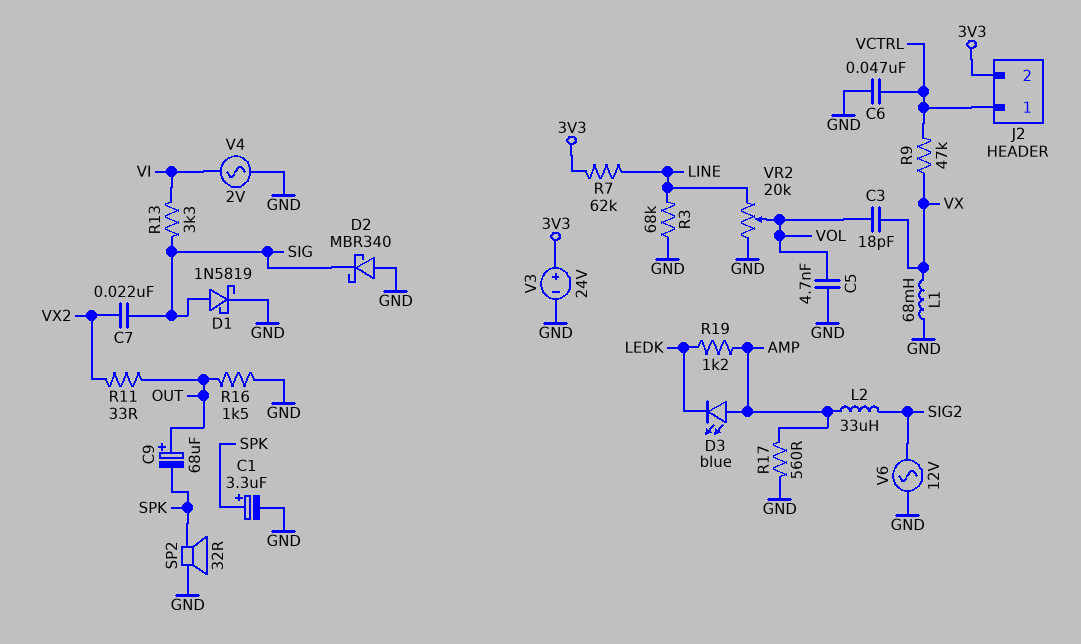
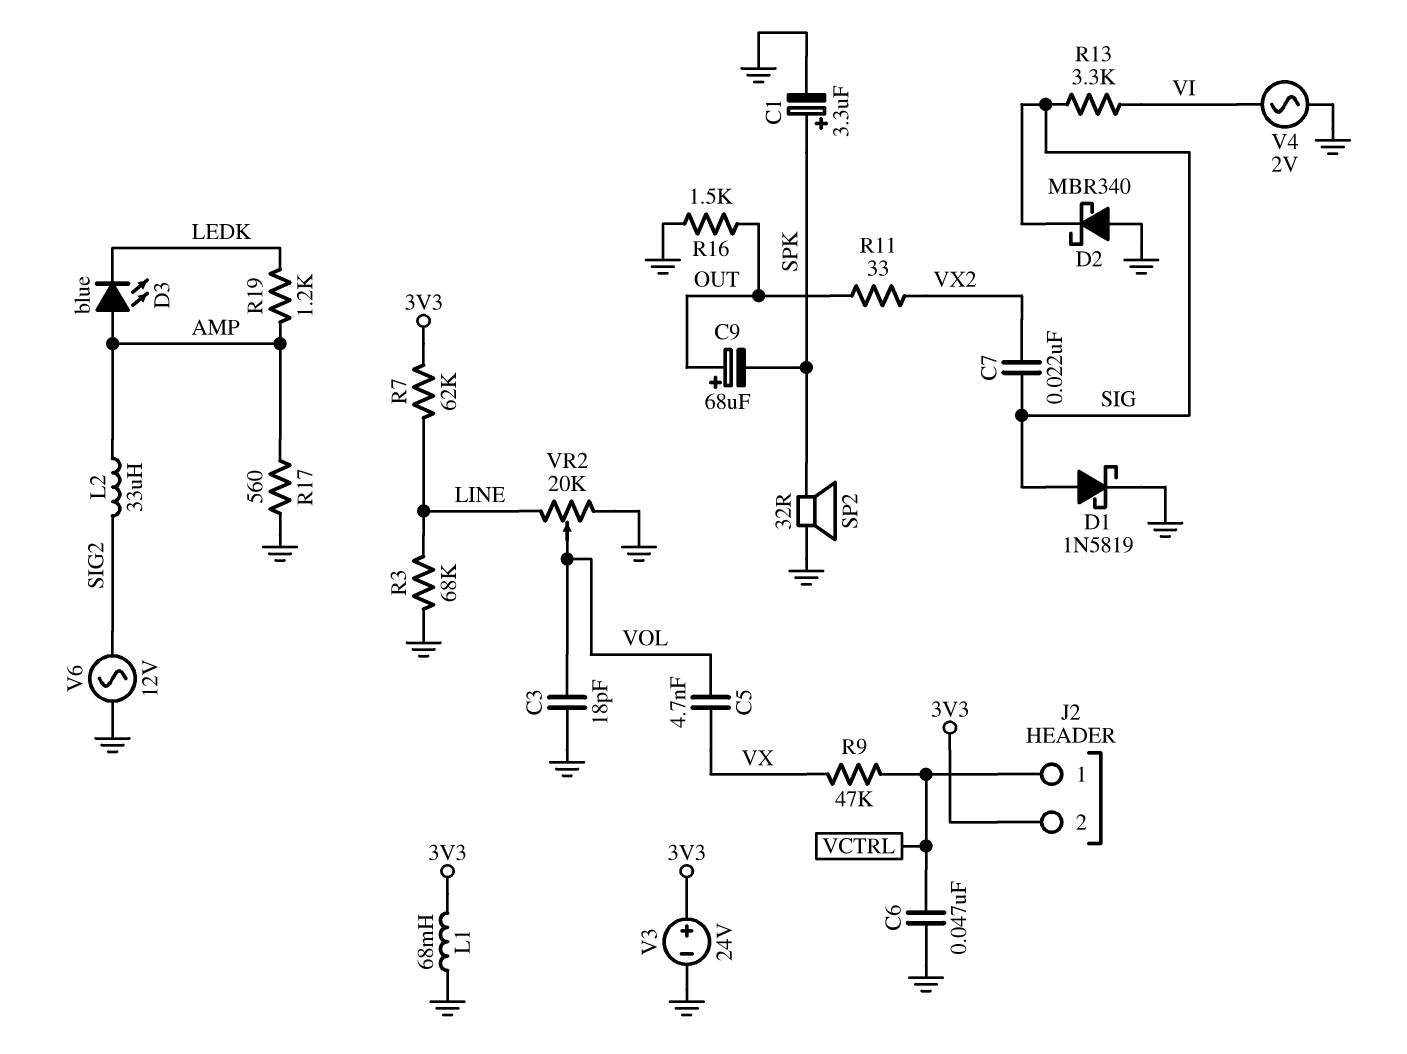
C3: 18pF (VOL, VX) -> 18pF (GND, VOL)
C5: 4.7nF (GND, VOL) -> 4.7nF (VOL, VX)
L1: 68mH (GND, VX) -> 68mH (3V3, GND)

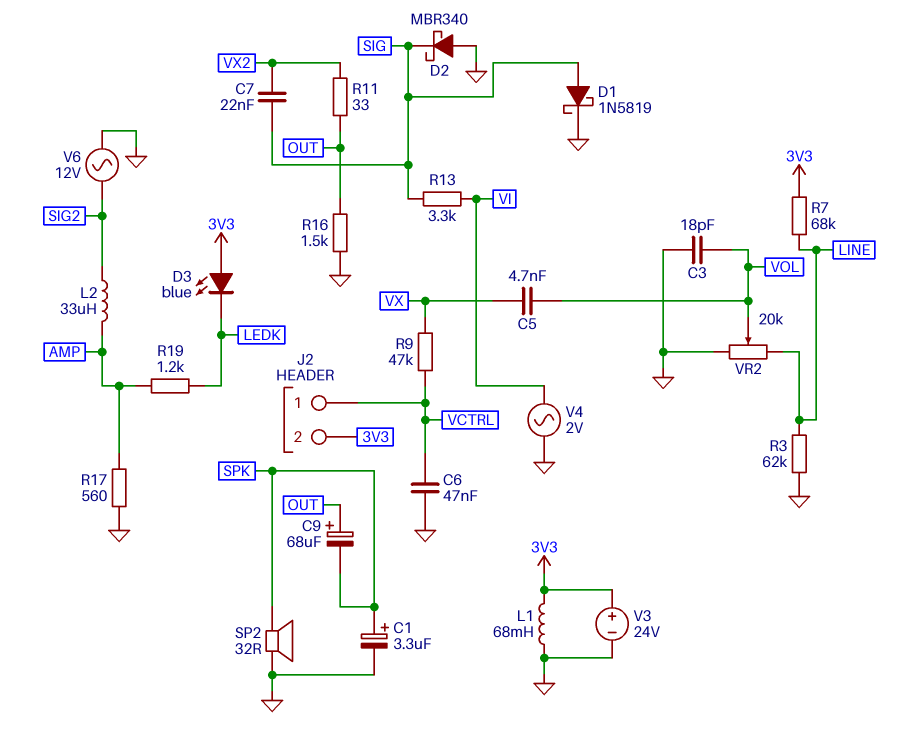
D3: LED blue (A AMP, K LEDK) -> LED blue (A 3V3, K LEDK)
R3: 68k (GND, LINE) -> 62k (GND, LINE)
R7: 62k (3V3, LINE) -> 68k (3V3, LINE)

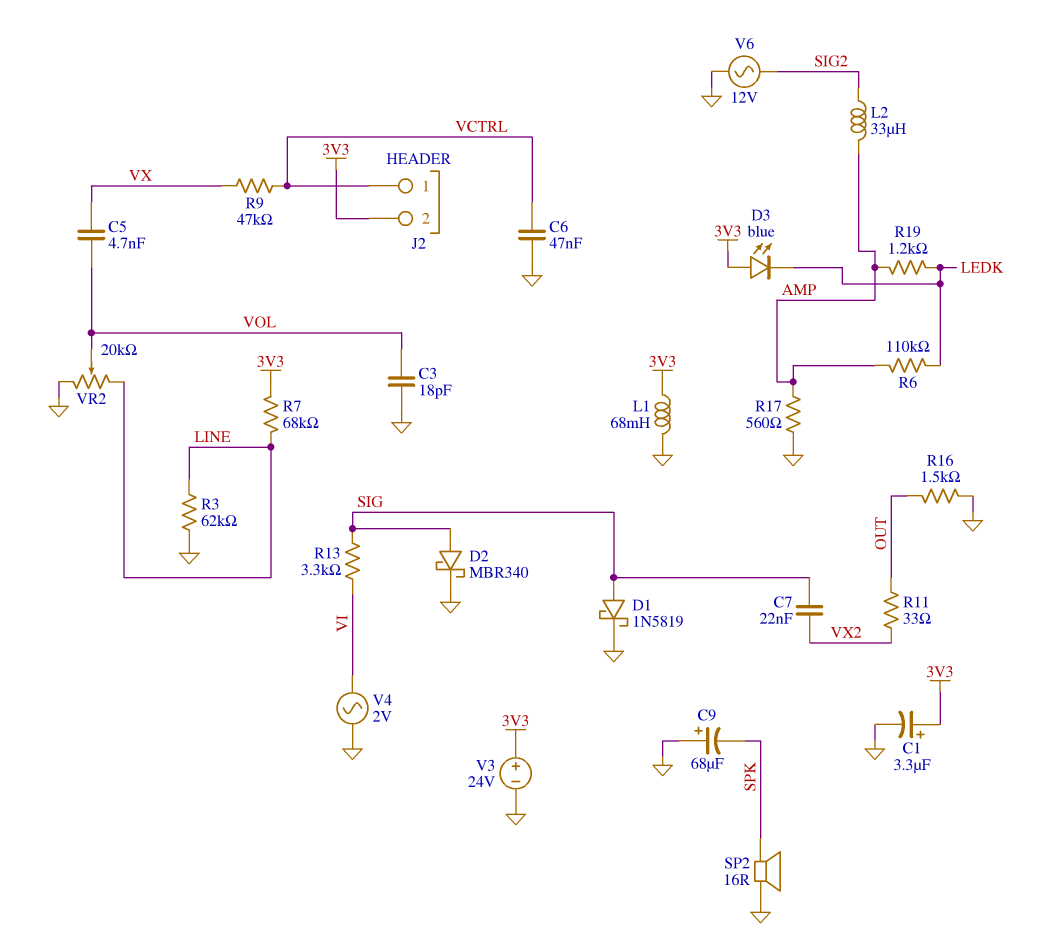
C1: 3.3uF (plus SPK, minus GND) -> 3.3uF (plus 3V3, minus GND)
C9: 68uF (plus OUT, minus SPK) -> 68uF (plus GND, minus SPK)
D2: schottky MBR340 (A GND, K SIG) -> schottky MBR340 (A SIG, K GND)
R6: none -> 110k (AMP, LEDK)
SP2: speaker 32R (GND, SPK) -> speaker 16R (GND, SPK)

